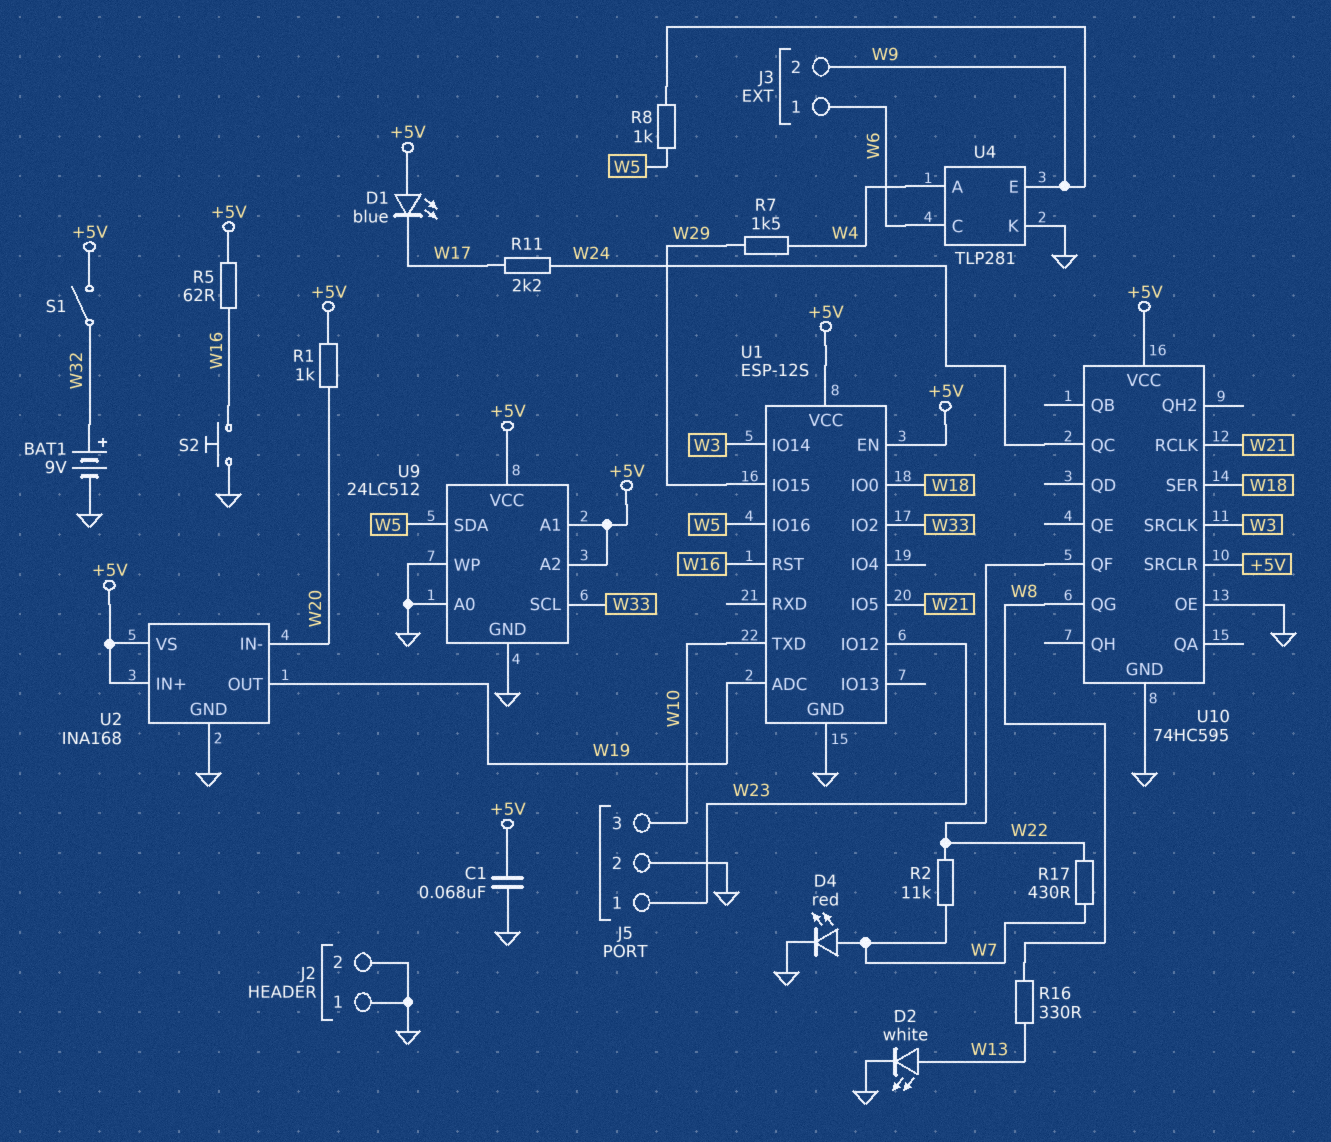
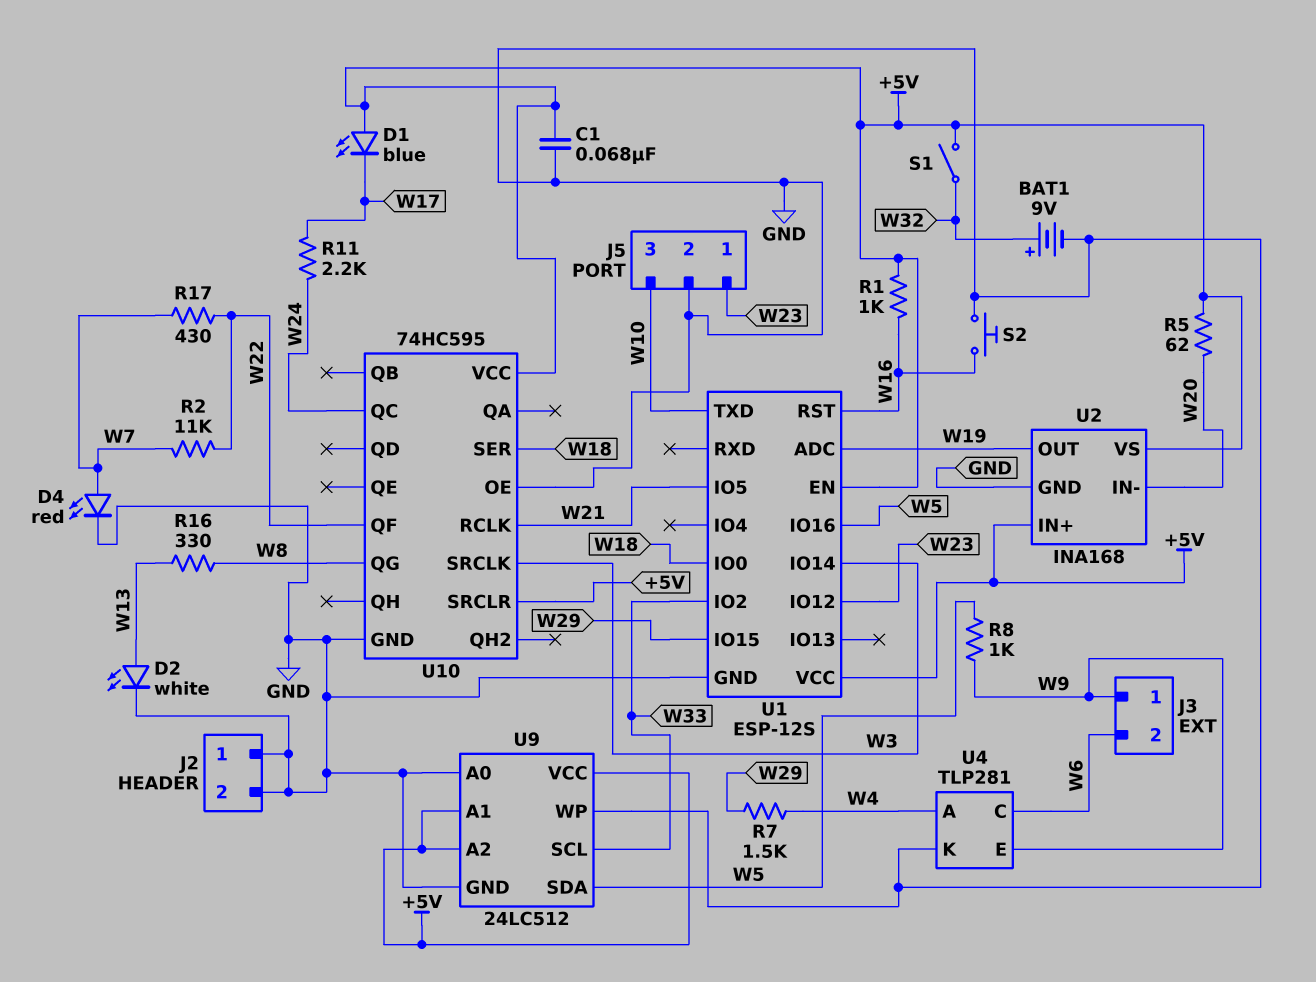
J3 pin 1: W6 -> W9
J3 pin 2: W9 -> W6
R1: 1k (+5V, W20) -> 1k (+5V, W16)
R5: 62 (+5V, W16) -> 62 (+5V, W20)

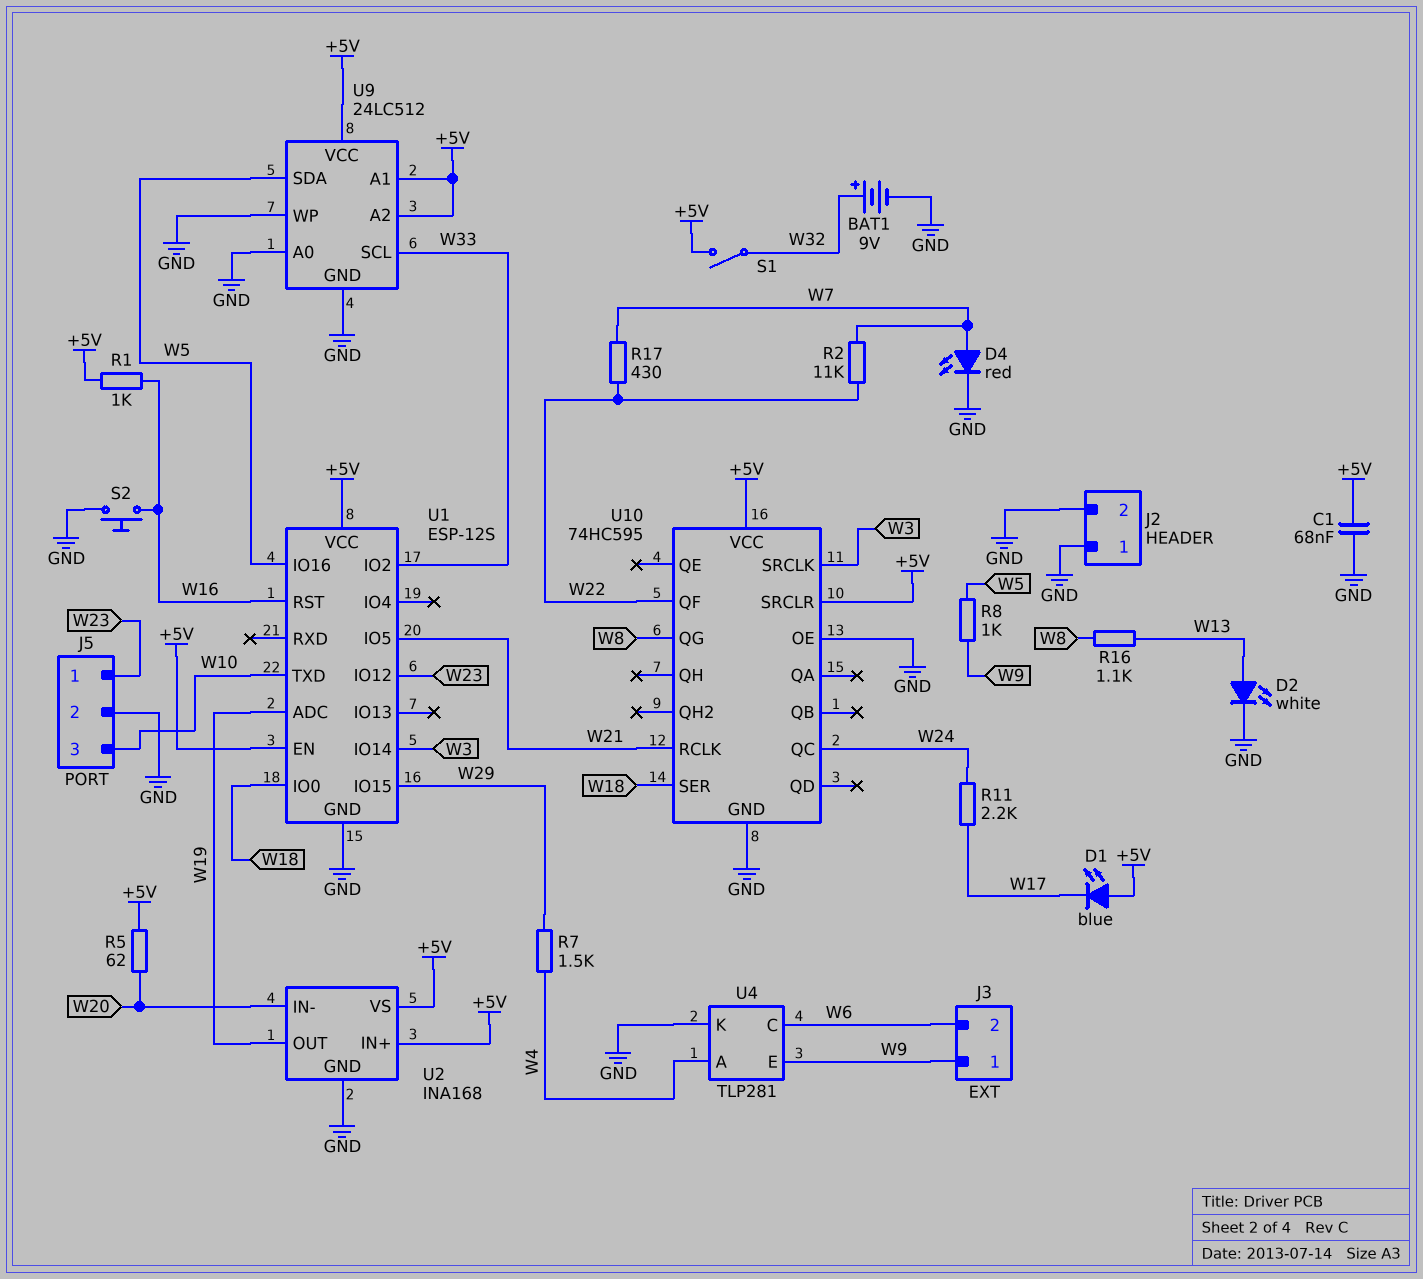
R16: 330 (W8, W13) -> 1.1k (W8, W13)

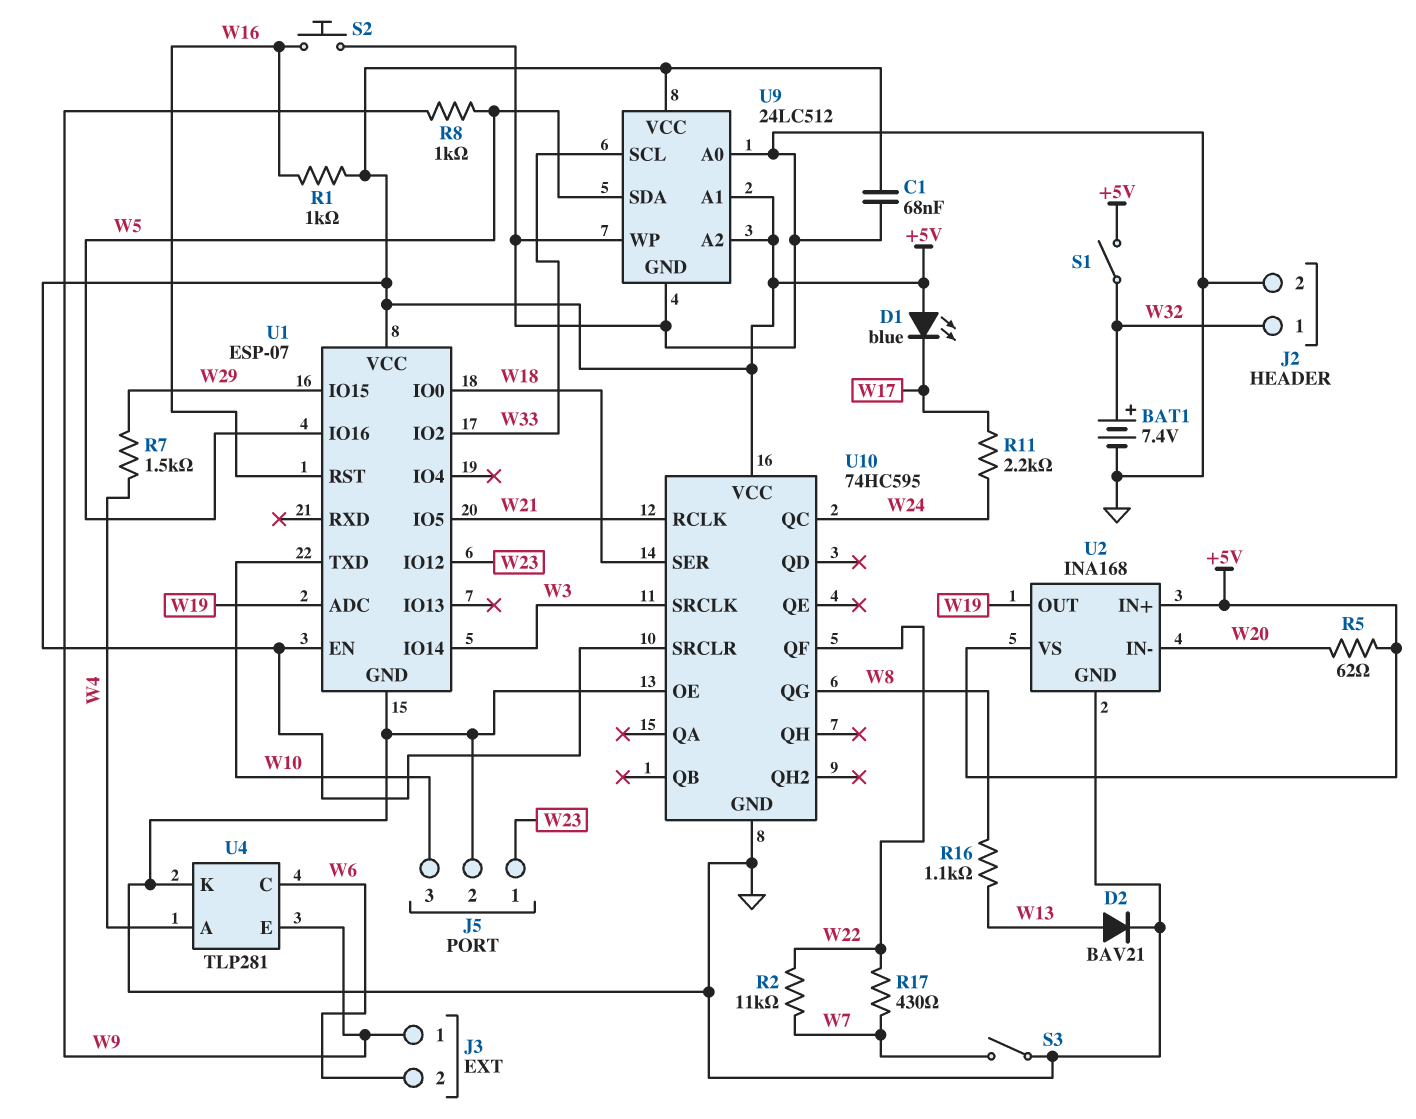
BAT1: 9V (plus W32, minus GND) -> 7.4V (plus W32, minus GND)
D2: LED white (A W13, K GND) -> diode BAV21 (A W13, K GND)
D4: LED red (A W7, K GND) -> none
J2 pin 1: GND -> W32
S3: none -> switch (GND, W7)
U1: ESP-12S -> ESP-07

